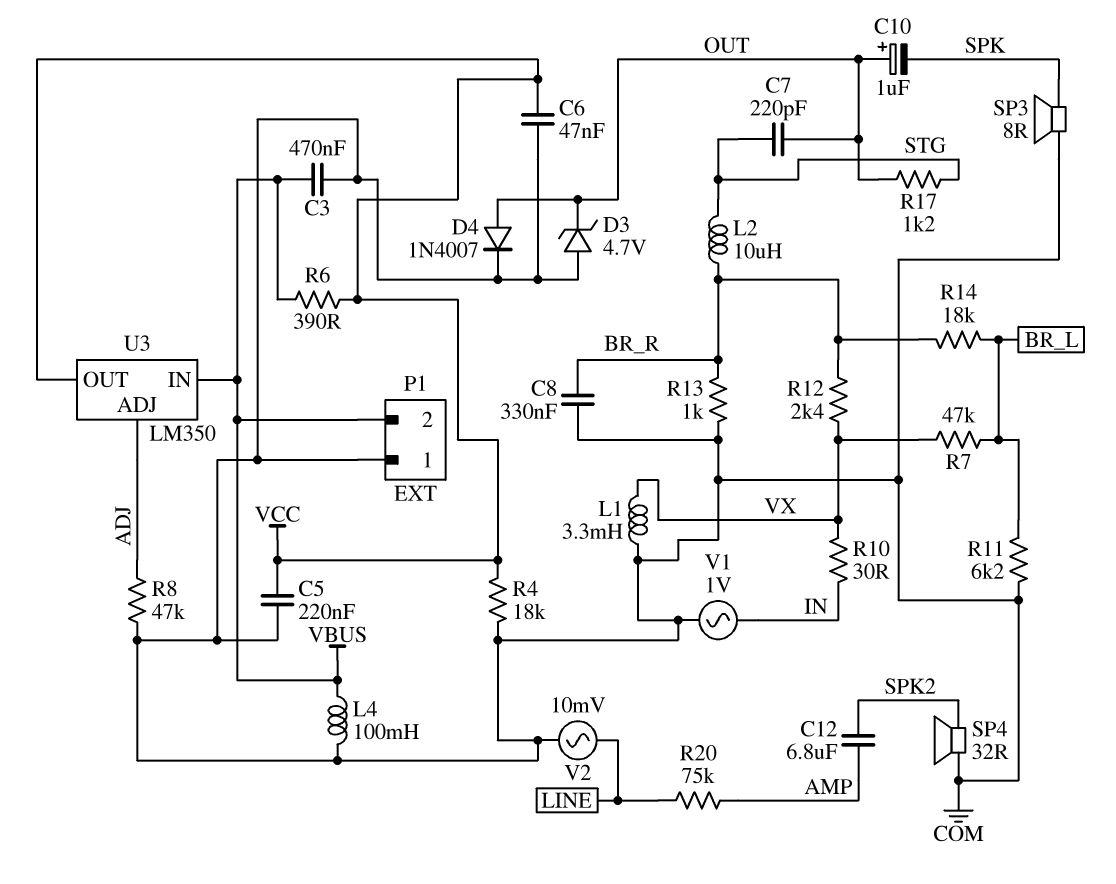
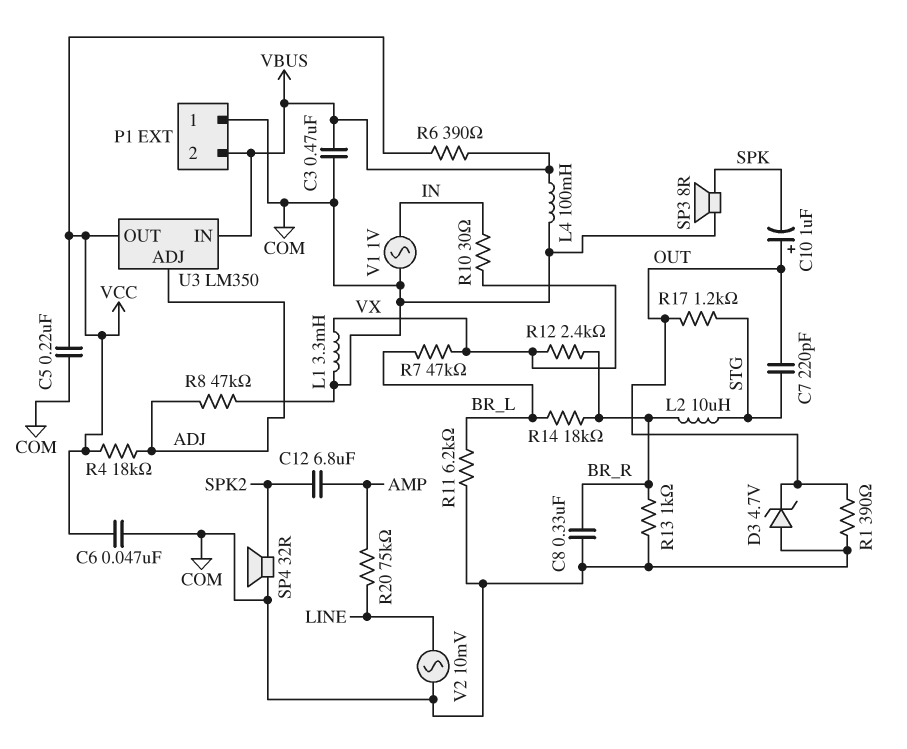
D4: diode 1N4007 (A OUT, K COM) -> none
R1: none -> 390 (COM, OUT)
R4: 18k (COM, VCC) -> 18k (ADJ, VCC)

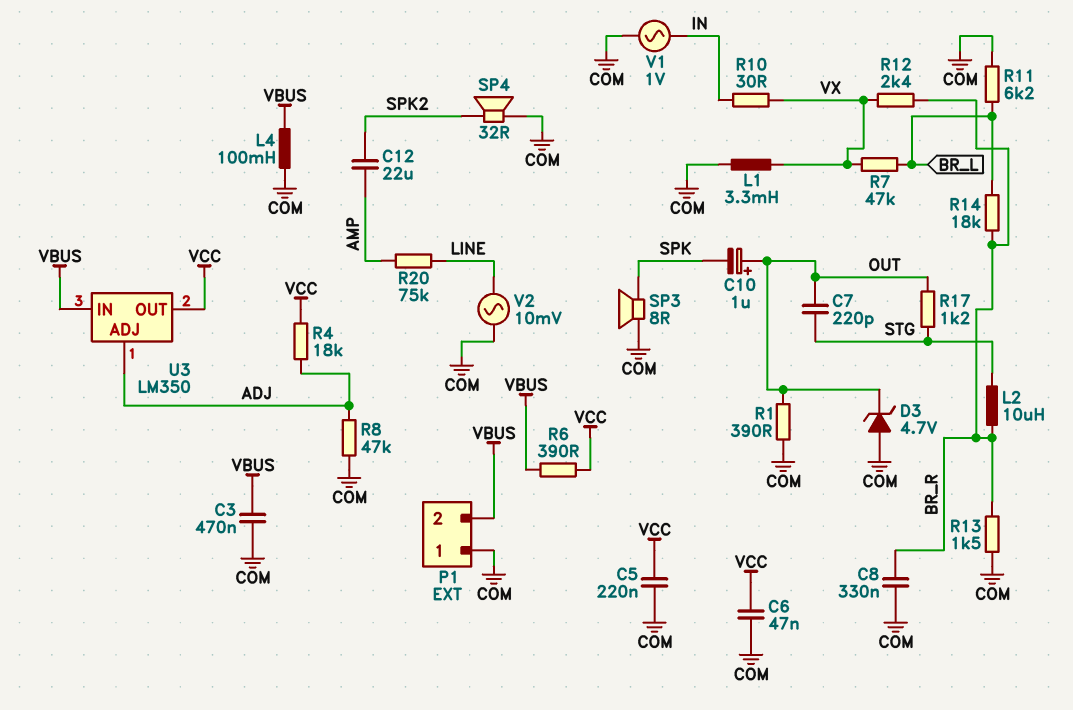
C12: 6.8uF (AMP, SPK2) -> 22uF (AMP, SPK2)
R13: 1k (BR_R, COM) -> 1.5k (BR_R, COM)

